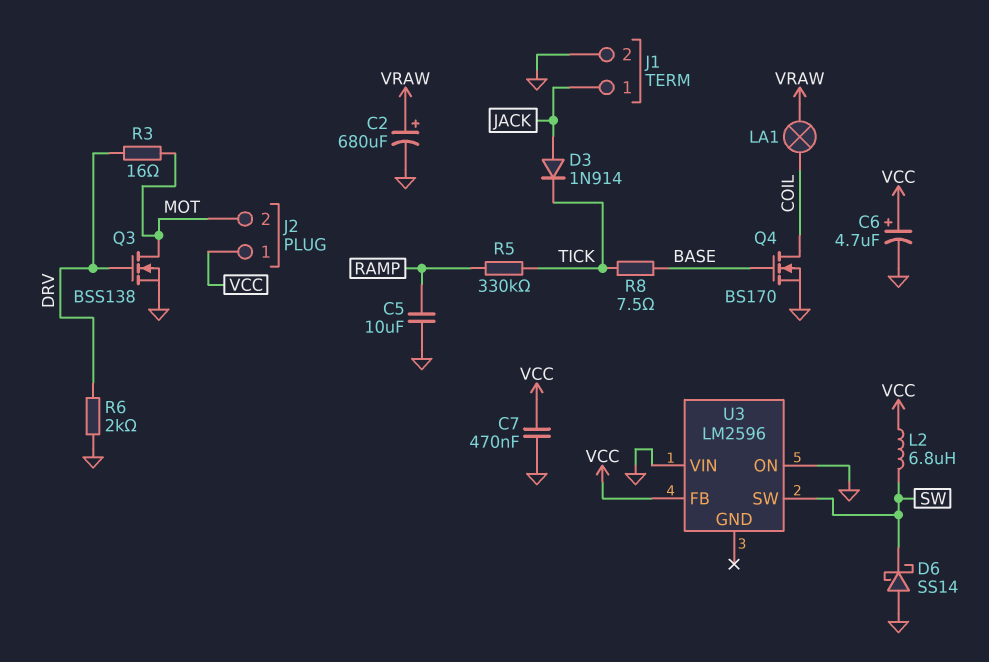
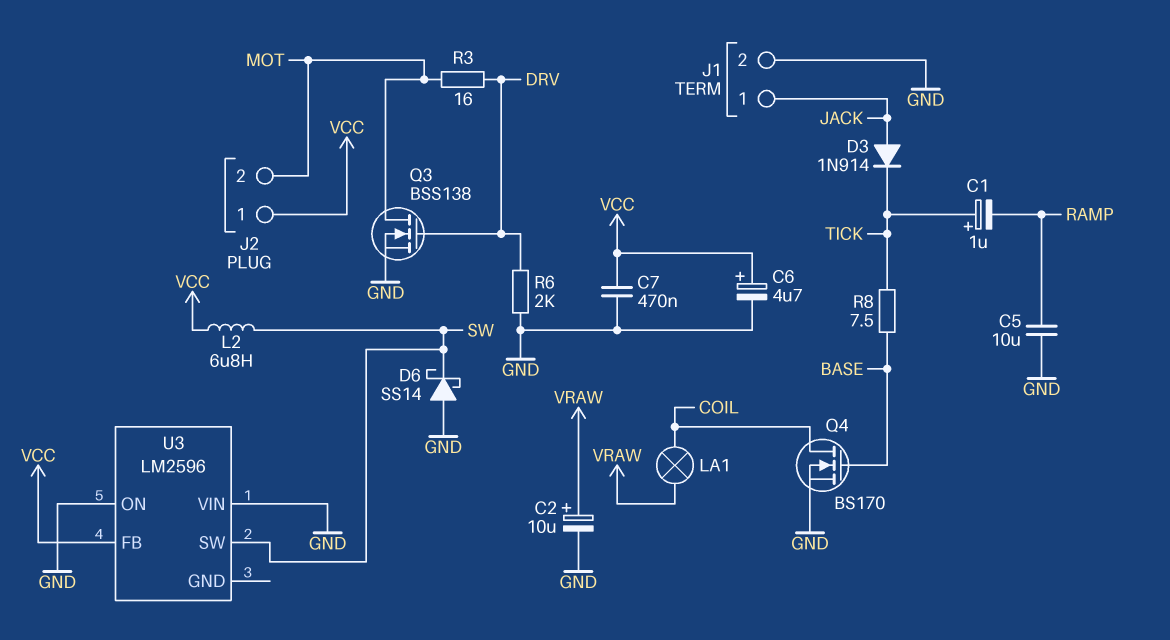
C1: none -> 1uF (plus TICK, minus RAMP)
C2: 680uF (plus VRAW, minus GND) -> 10uF (plus VRAW, minus GND)
R5: 330k (RAMP, TICK) -> none

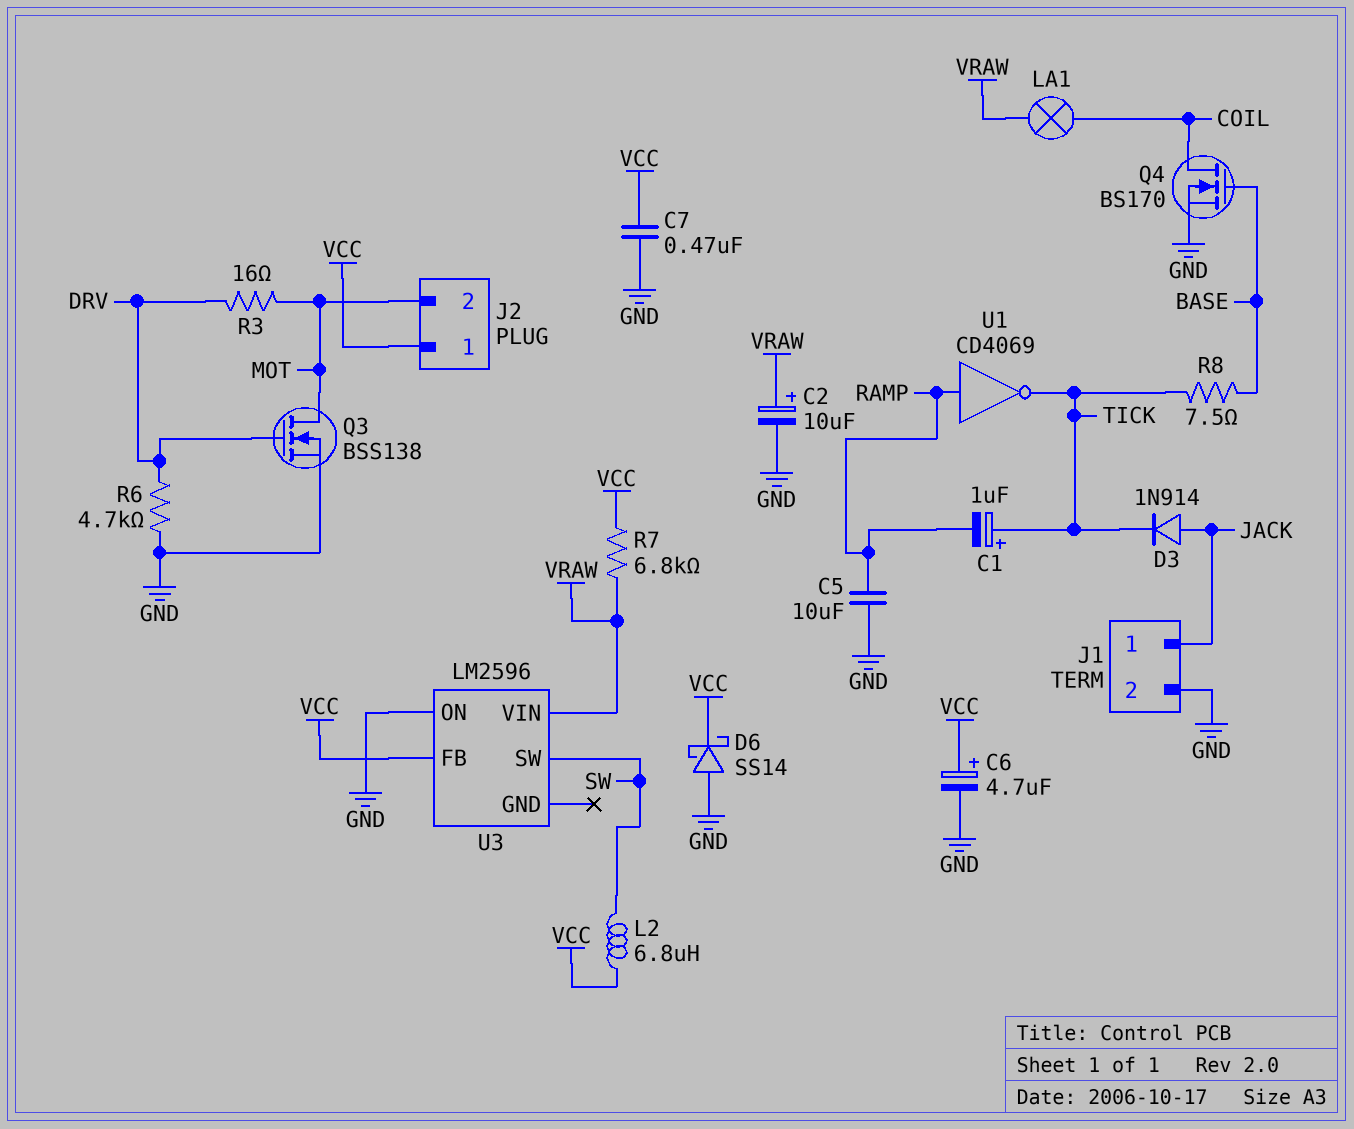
D6: schottky SS14 (A GND, K SW) -> schottky SS14 (A GND, K VCC)
R6: 2k (DRV, GND) -> 4.7k (DRV, GND)
R7: none -> 6.8k (VCC, VRAW)
U1: none -> NOT CD4069 (in RAMP, out TICK)
U3 pin VIN: GND -> VRAW

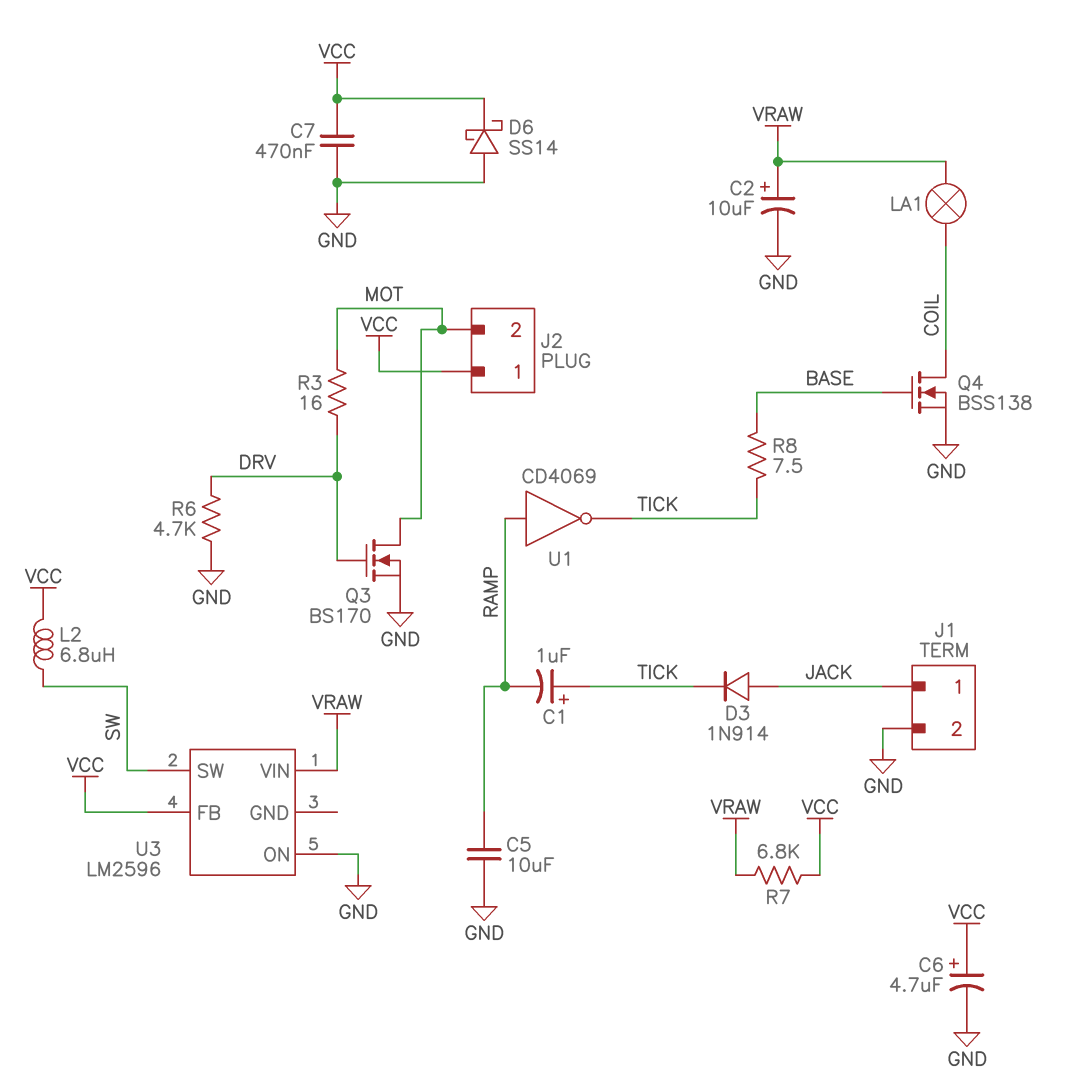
Q3: NMOS BSS138 (G DRV, D MOT, S GND) -> NMOS BS170 (G DRV, D MOT, S GND)
Q4: NMOS BS170 (G BASE, D COIL, S GND) -> NMOS BSS138 (G BASE, D COIL, S GND)

